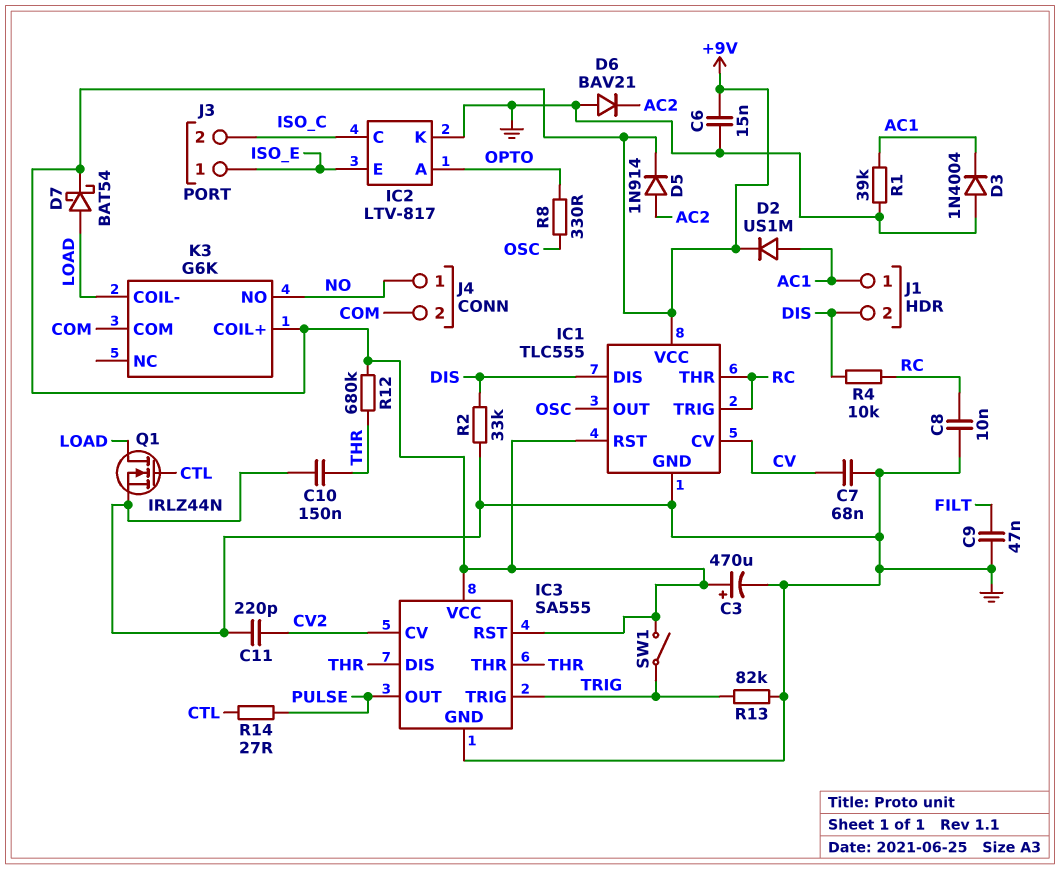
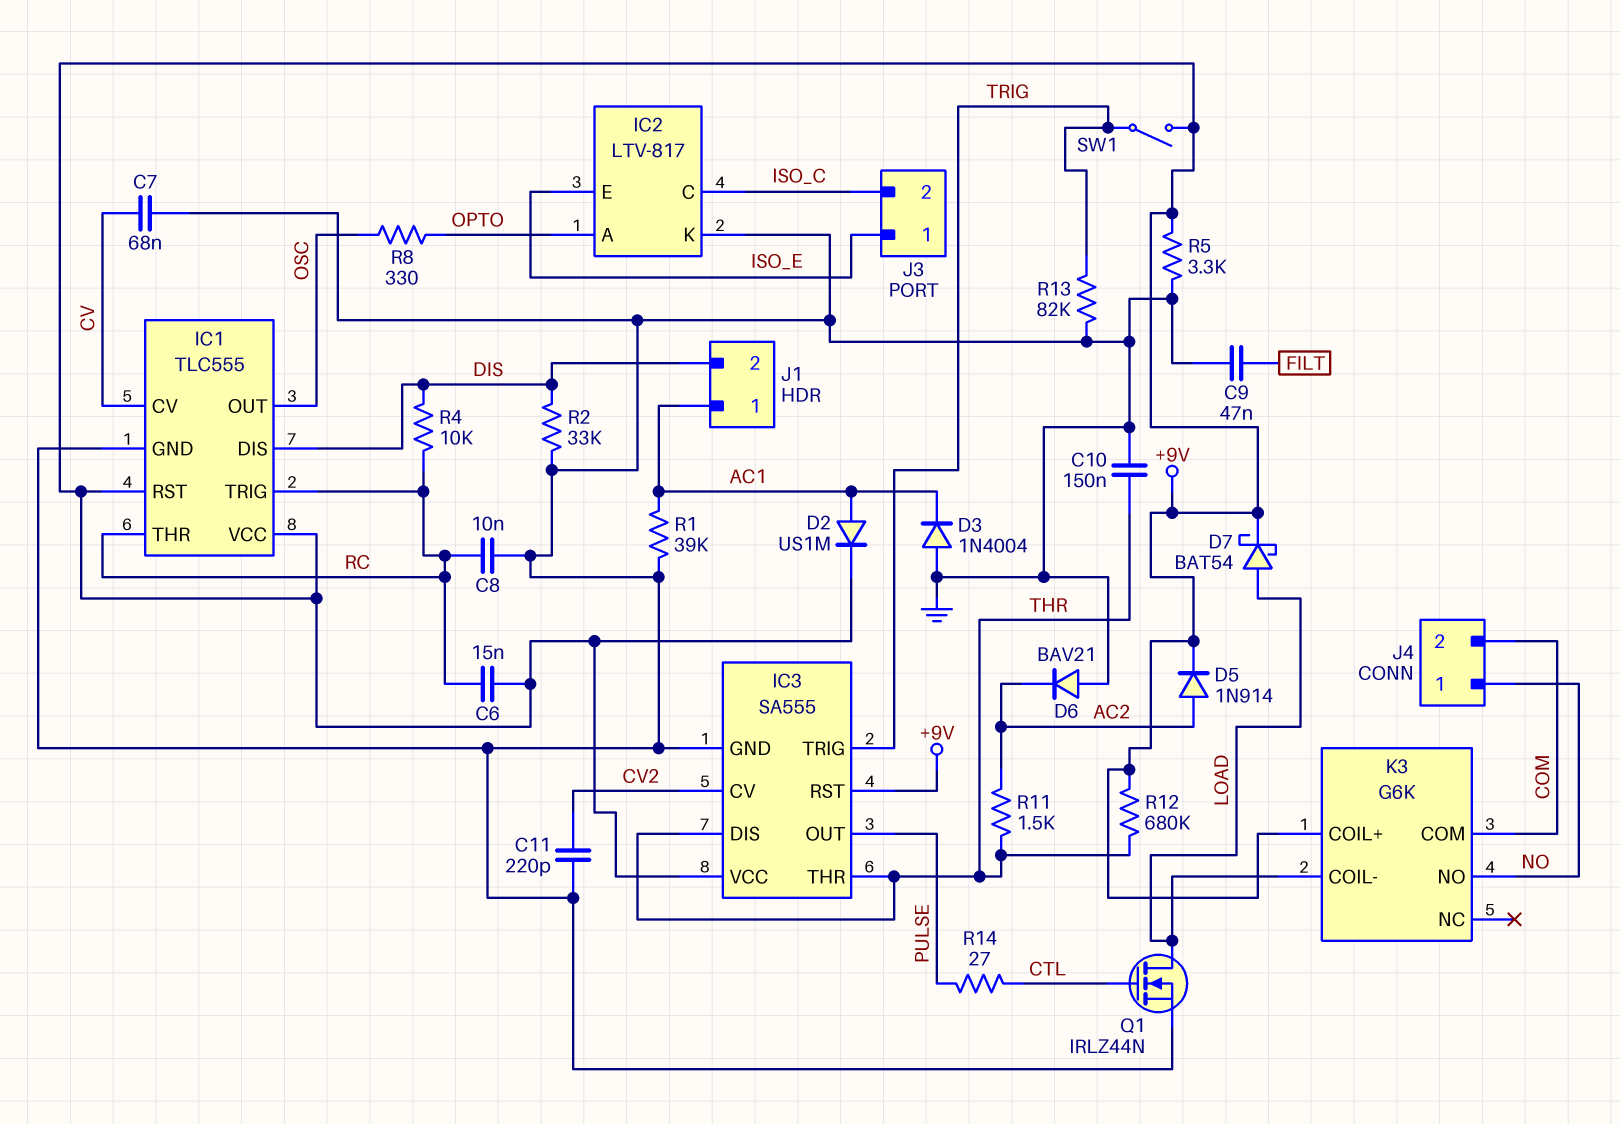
C3: 470uF (plus +9V, minus GND) -> none
C6: 15nF (+9V, GND) -> 15nF (+9V, RC)
R5: none -> 3.3k (+9V, GND)
R11: none -> 1.5k (AC2, THR)

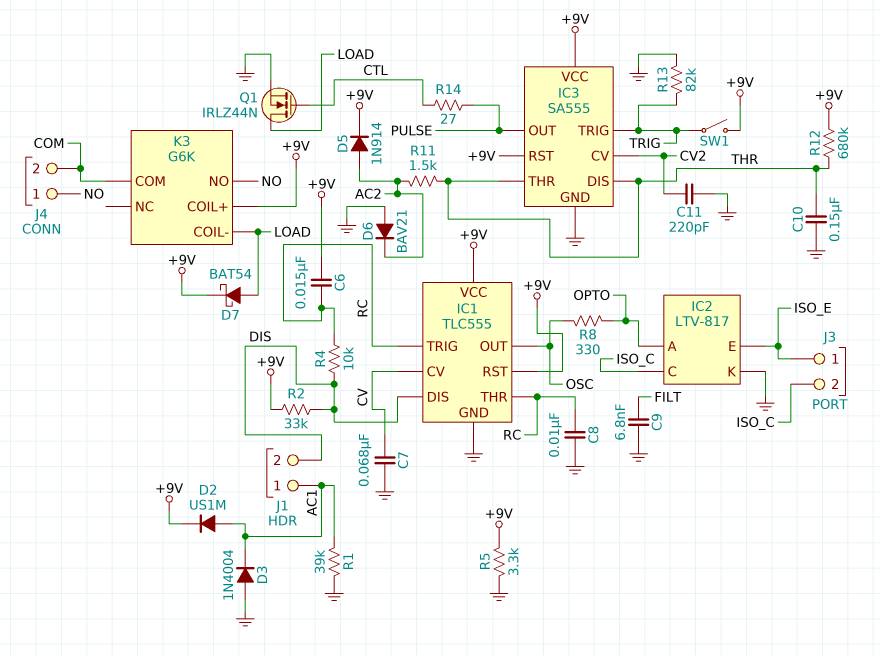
C9: 47nF (FILT, GND) -> 6.8nF (FILT, GND)
R2: 33k (DIS, GND) -> 33k (+9V, DIS)

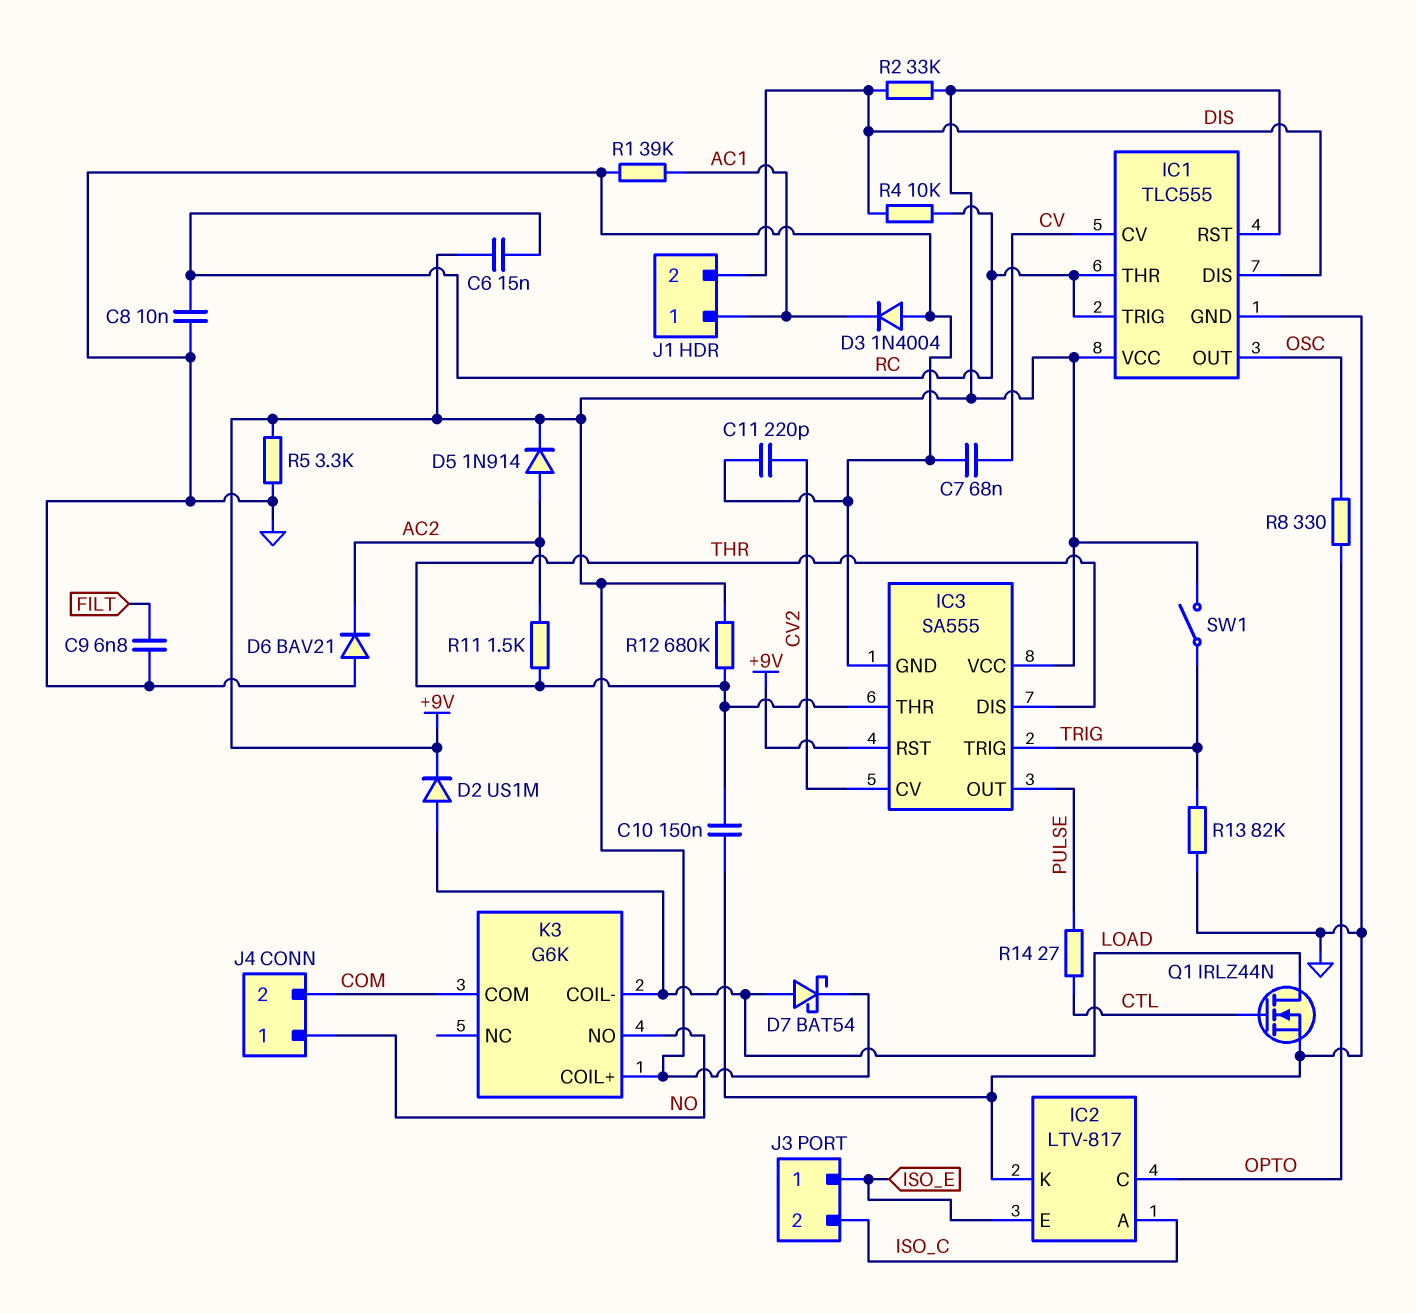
D2: diode US1M (A AC1, K +9V) -> diode US1M (A LOAD, K +9V)
IC2 pin A: OPTO -> ISO_C
IC2 pin C: ISO_C -> OPTO

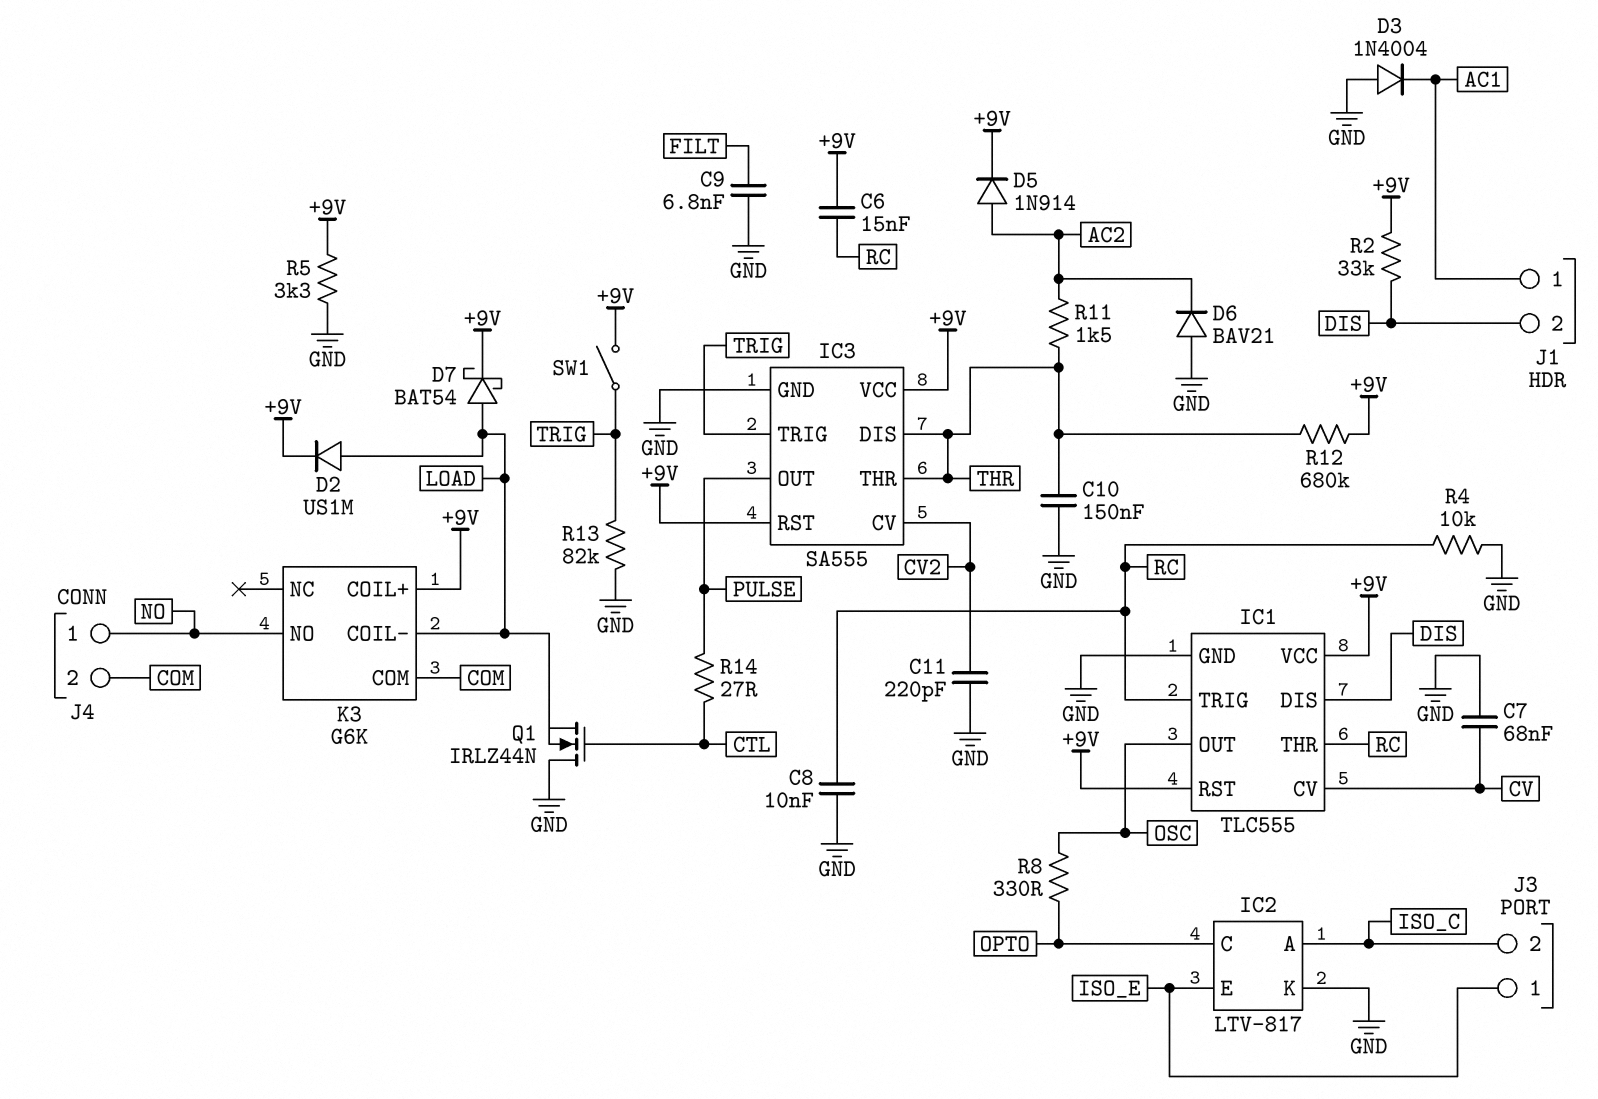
Q1: NMOS IRLZ44N (G CTL, D LOAD, S GND) -> NMOS IRLZ44N (G CTL, D GND, S LOAD)
R1: 39k (AC1, GND) -> none
R4: 10k (DIS, RC) -> 10k (GND, RC)

